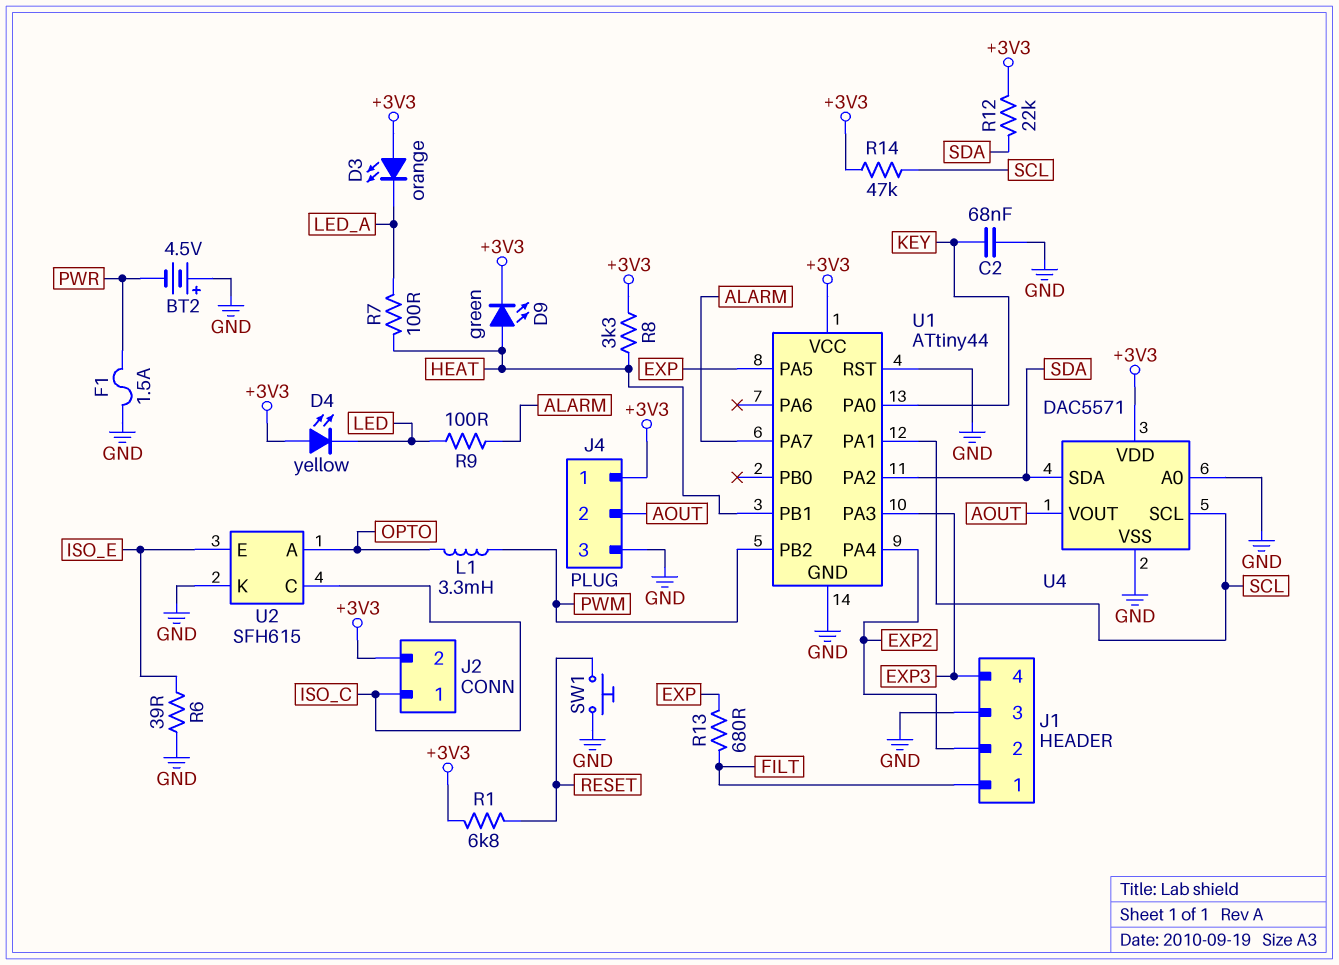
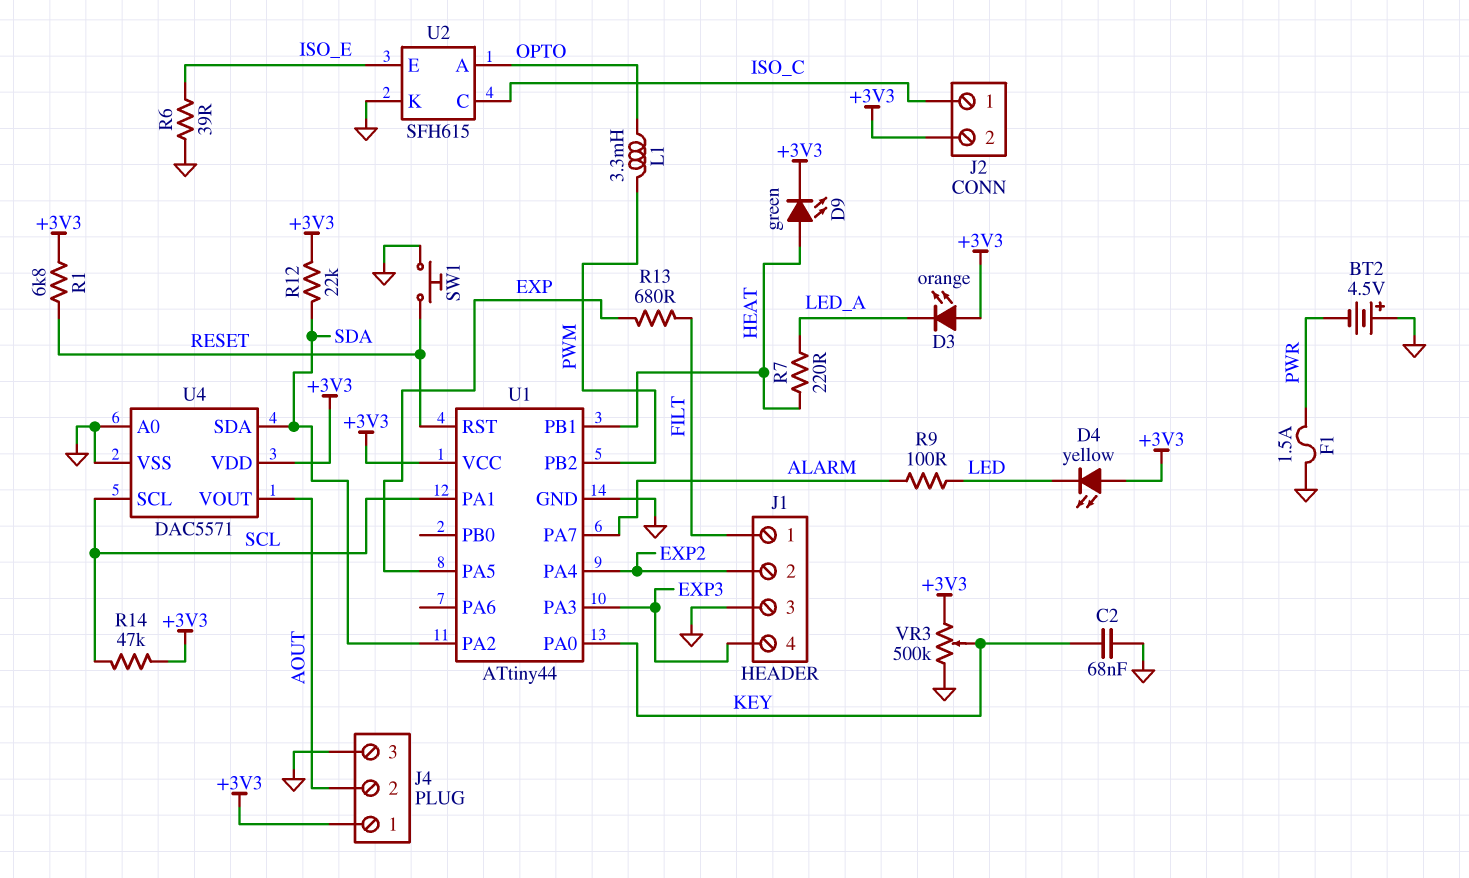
R7: 100 (HEAT, LED_A) -> 220 (HEAT, LED_A)
R8: 3.3k (+3V3, HEAT) -> none
U1 pin RST: GND -> RESET
VR3: none -> 500k (+3V3, GND, wiper KEY)

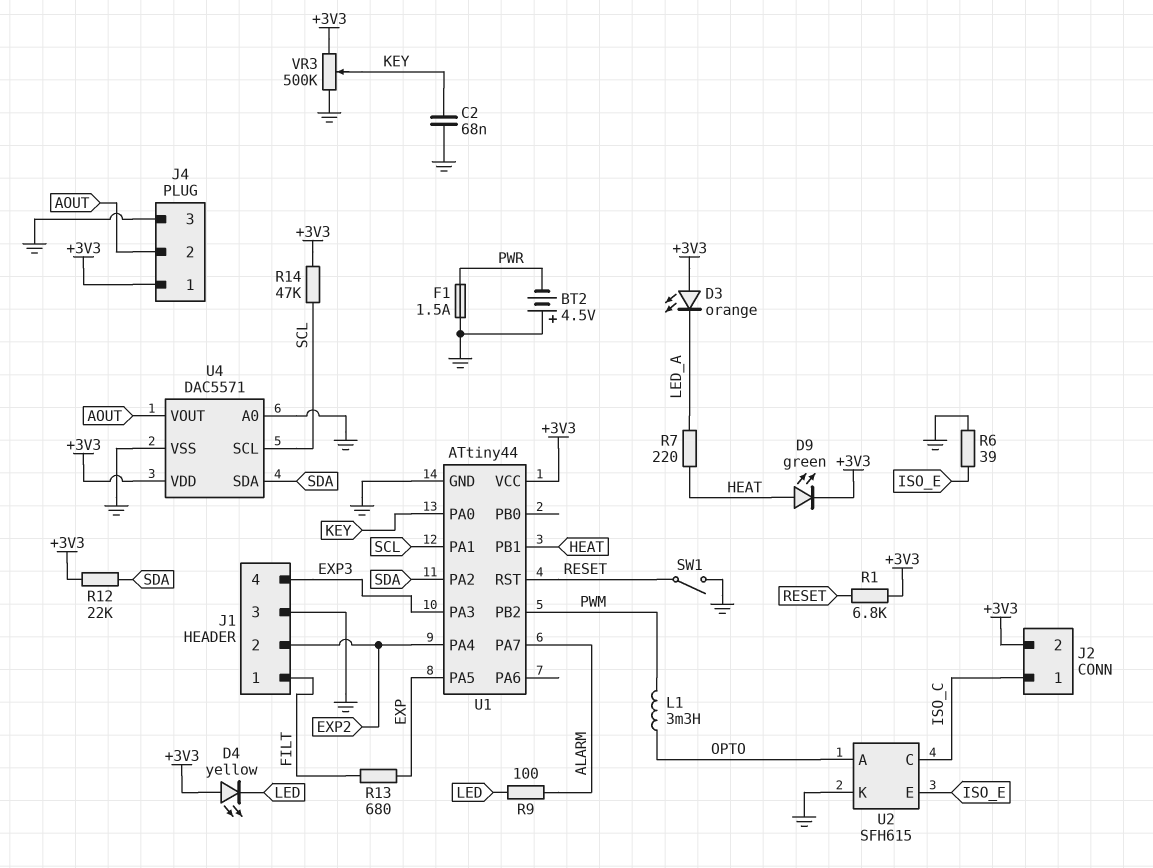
SW1: button (GND, RESET) -> switch (GND, RESET)

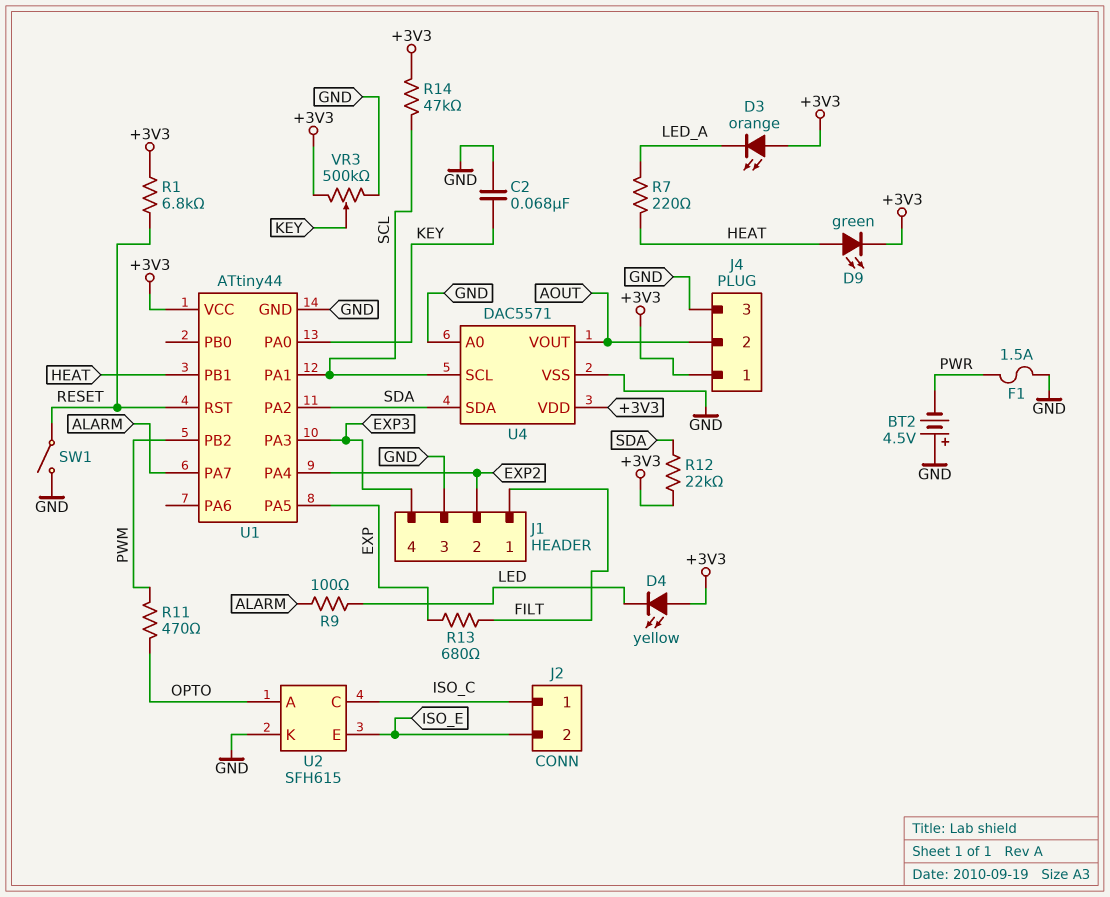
J2 pin 2: +3V3 -> ISO_E
L1: 3.3mH (OPTO, PWM) -> none
R6: 39 (GND, ISO_E) -> none
R11: none -> 470 (OPTO, PWM)

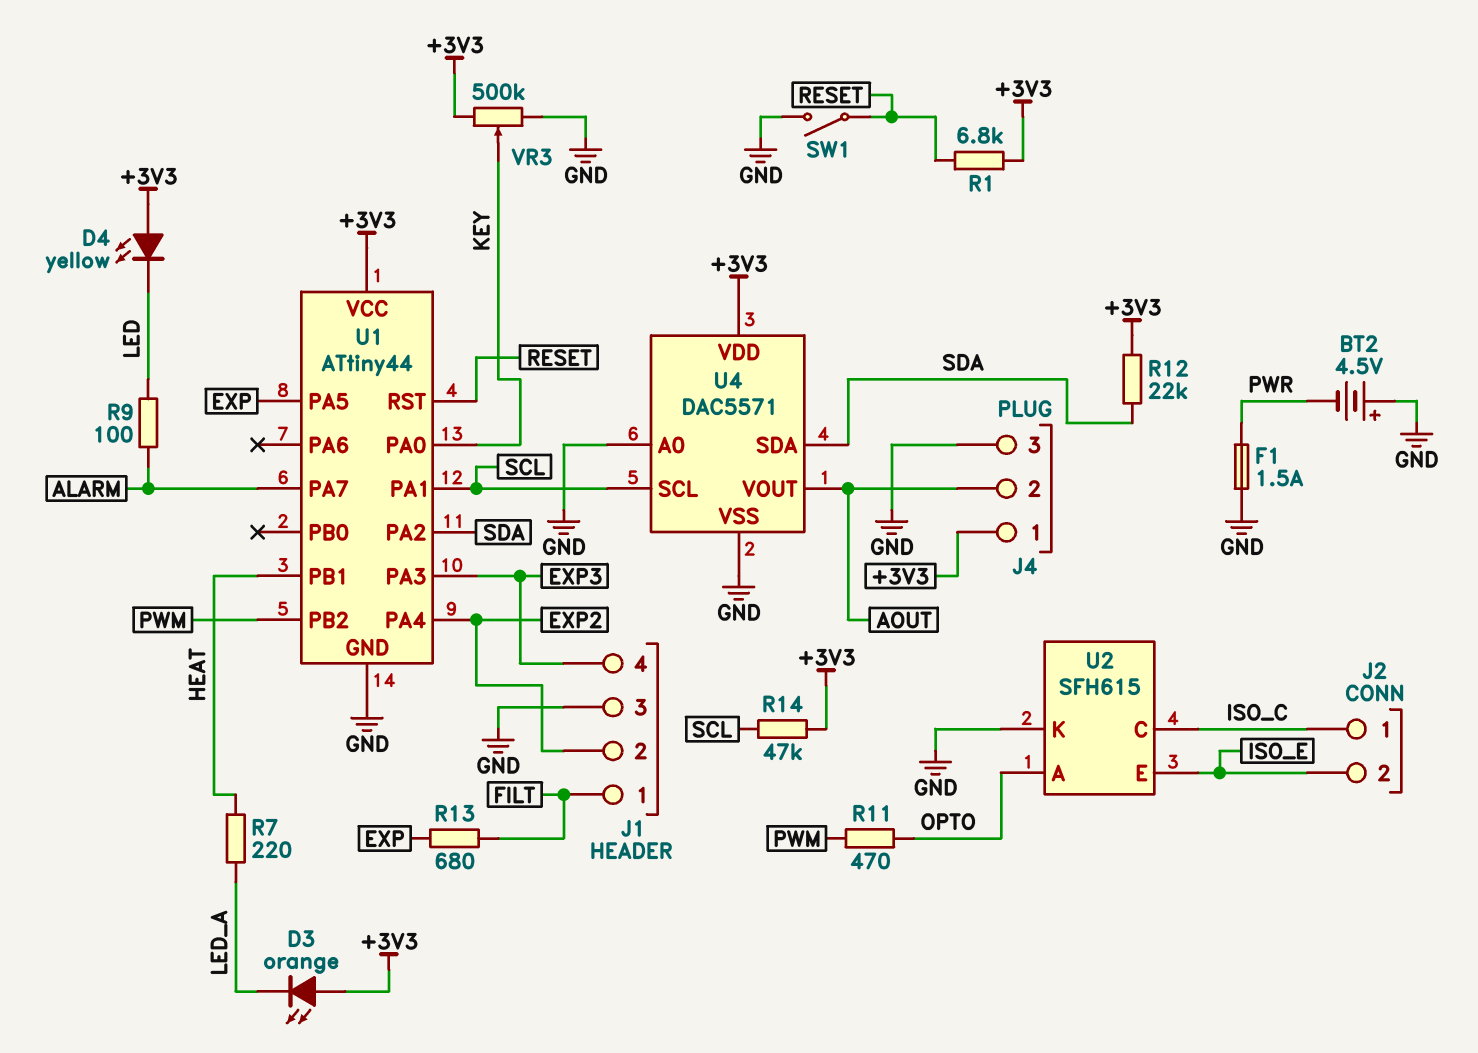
C2: 68nF (GND, KEY) -> none
D9: LED green (A HEAT, K +3V3) -> none

